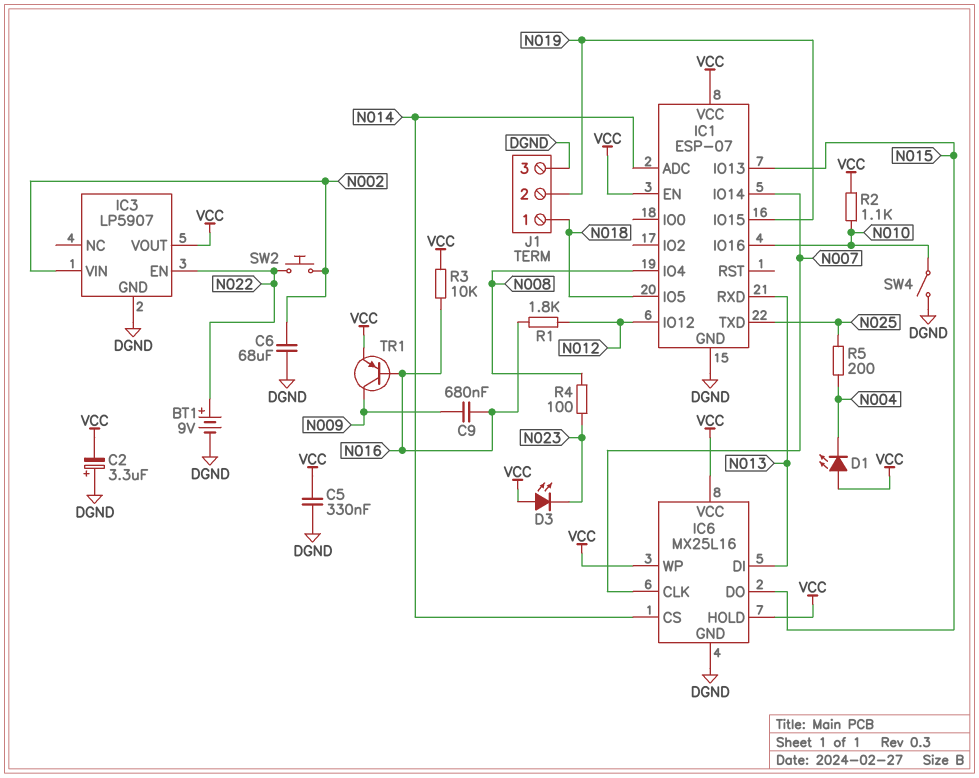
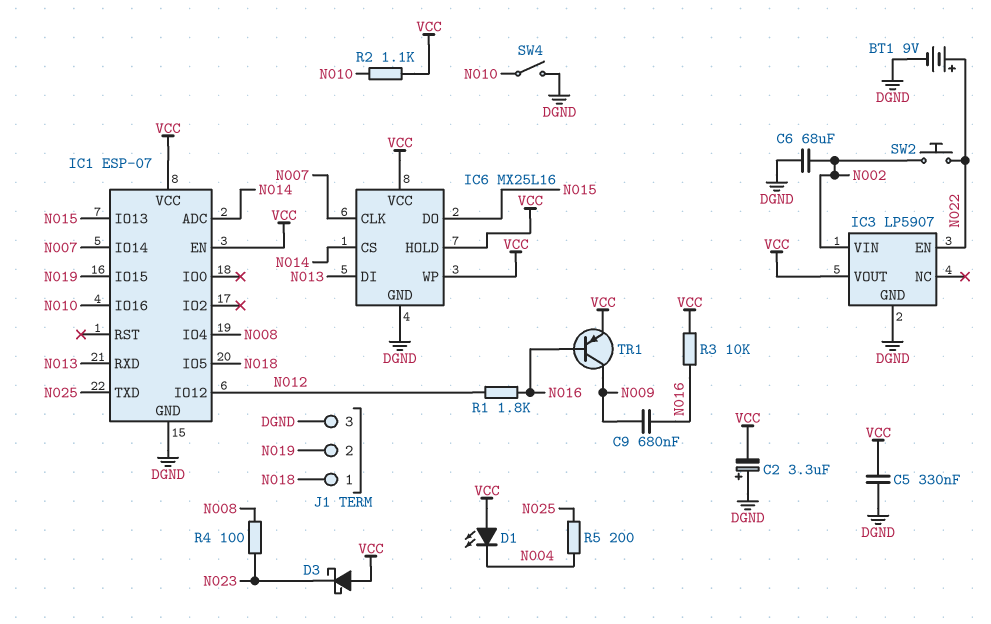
D3: LED (A VCC, K N023) -> schottky (A VCC, K N023)

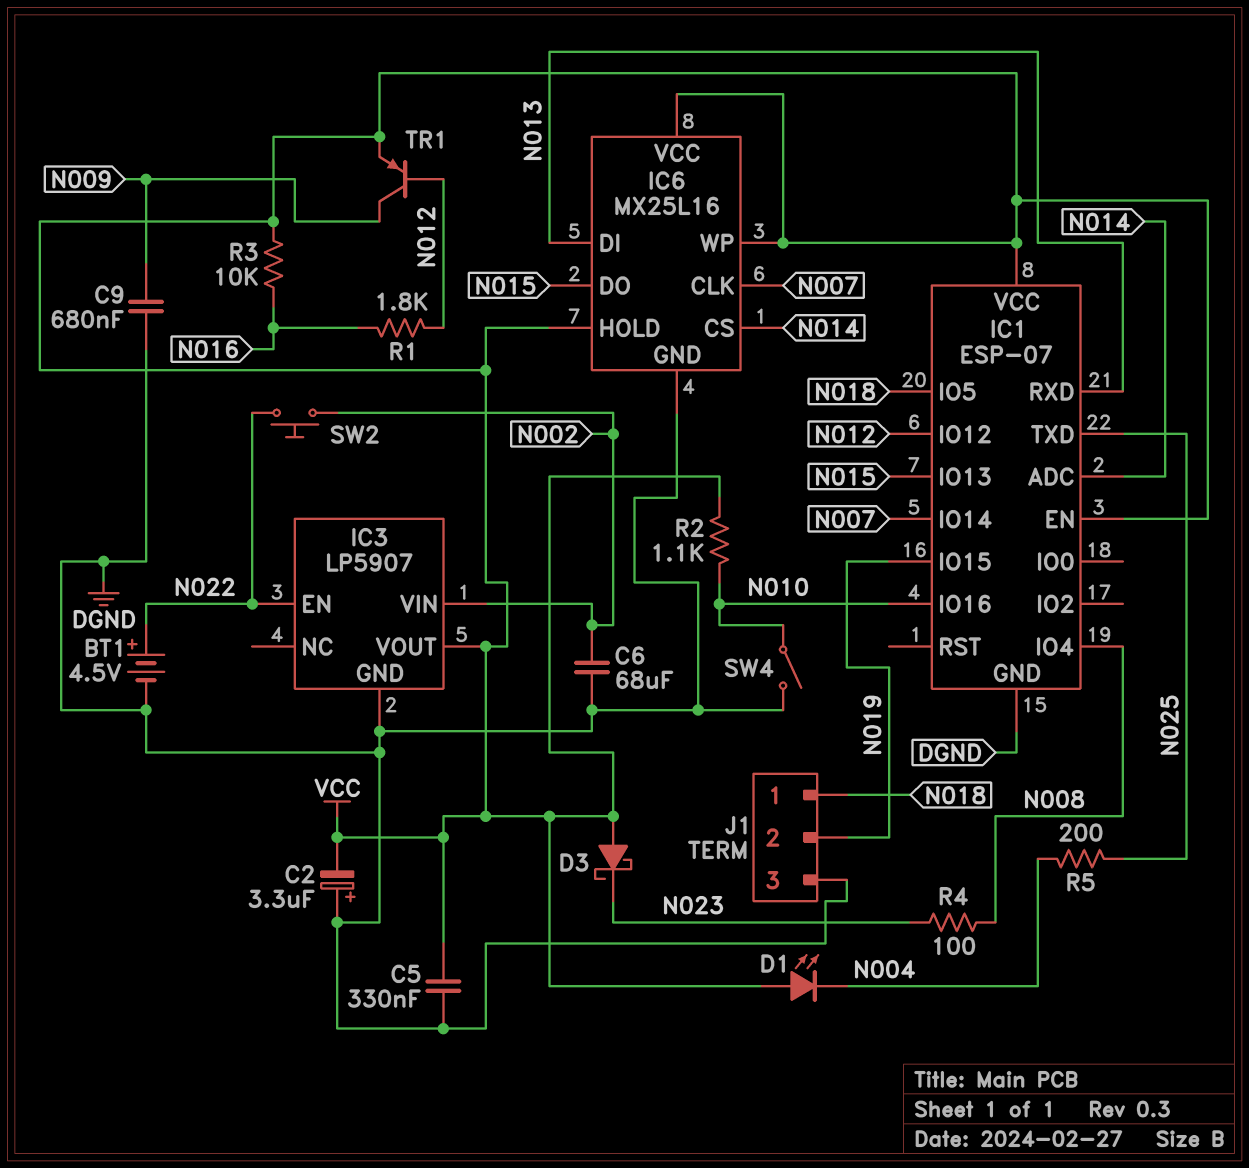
BT1: 9V (plus N022, minus DGND) -> 4.5V (plus N022, minus DGND)
C9: 680nF (N009, N016) -> 680nF (DGND, N009)
TR1: PNP (B N016, C N009, E VCC) -> PNP (B N012, C N009, E VCC)

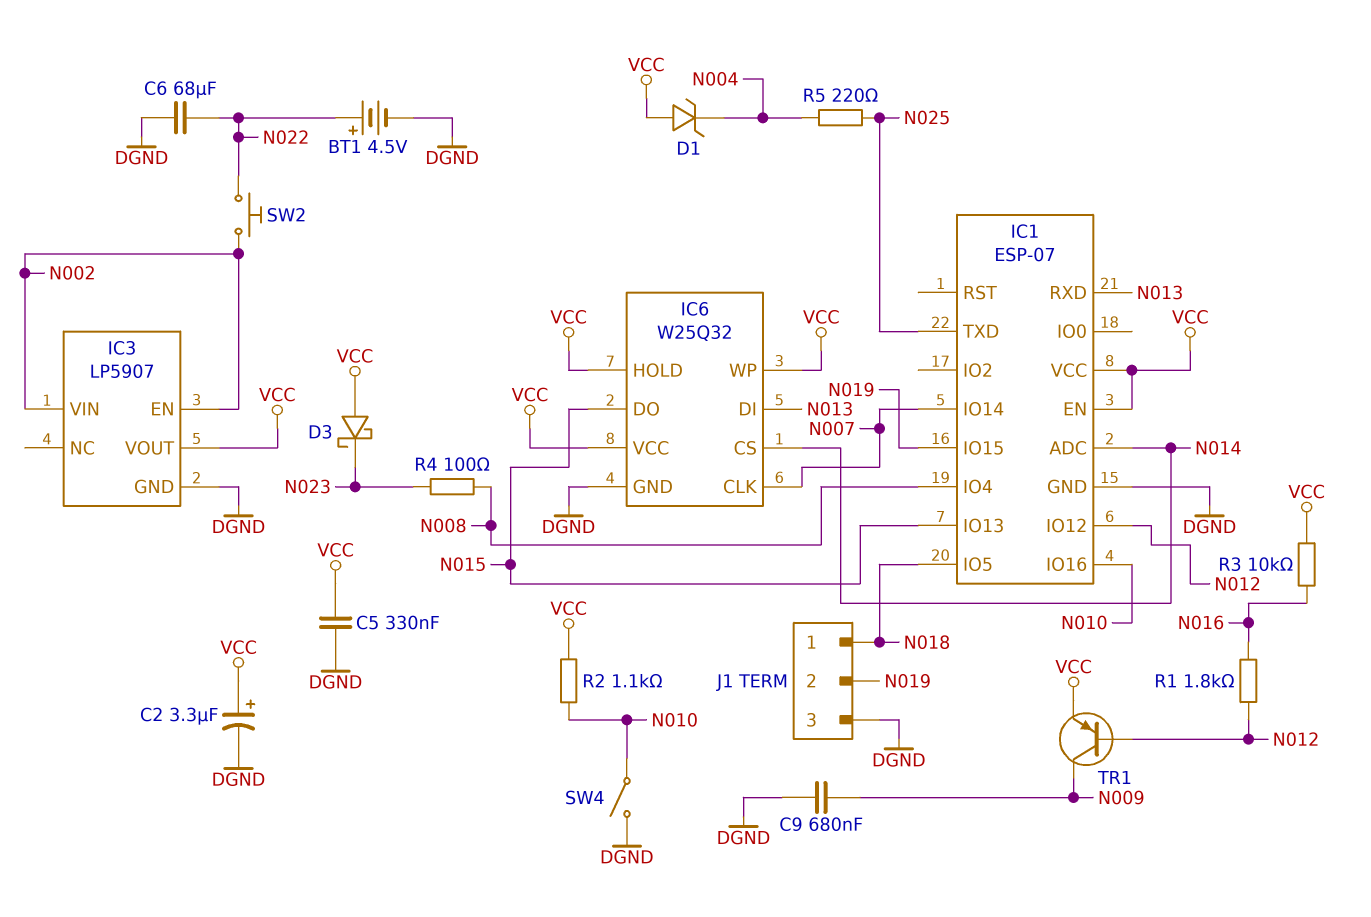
C2: 3.3uF (plus DGND, minus VCC) -> 3.3uF (plus VCC, minus DGND)
C6: 68uF (DGND, N002) -> 68uF (DGND, N022)
D1: LED (A VCC, K N004) -> zener (A VCC, K N004)
IC3 pin EN: N022 -> N002
IC6: MX25L16 -> W25Q32
R5: 200 (N004, N025) -> 220 (N004, N025)

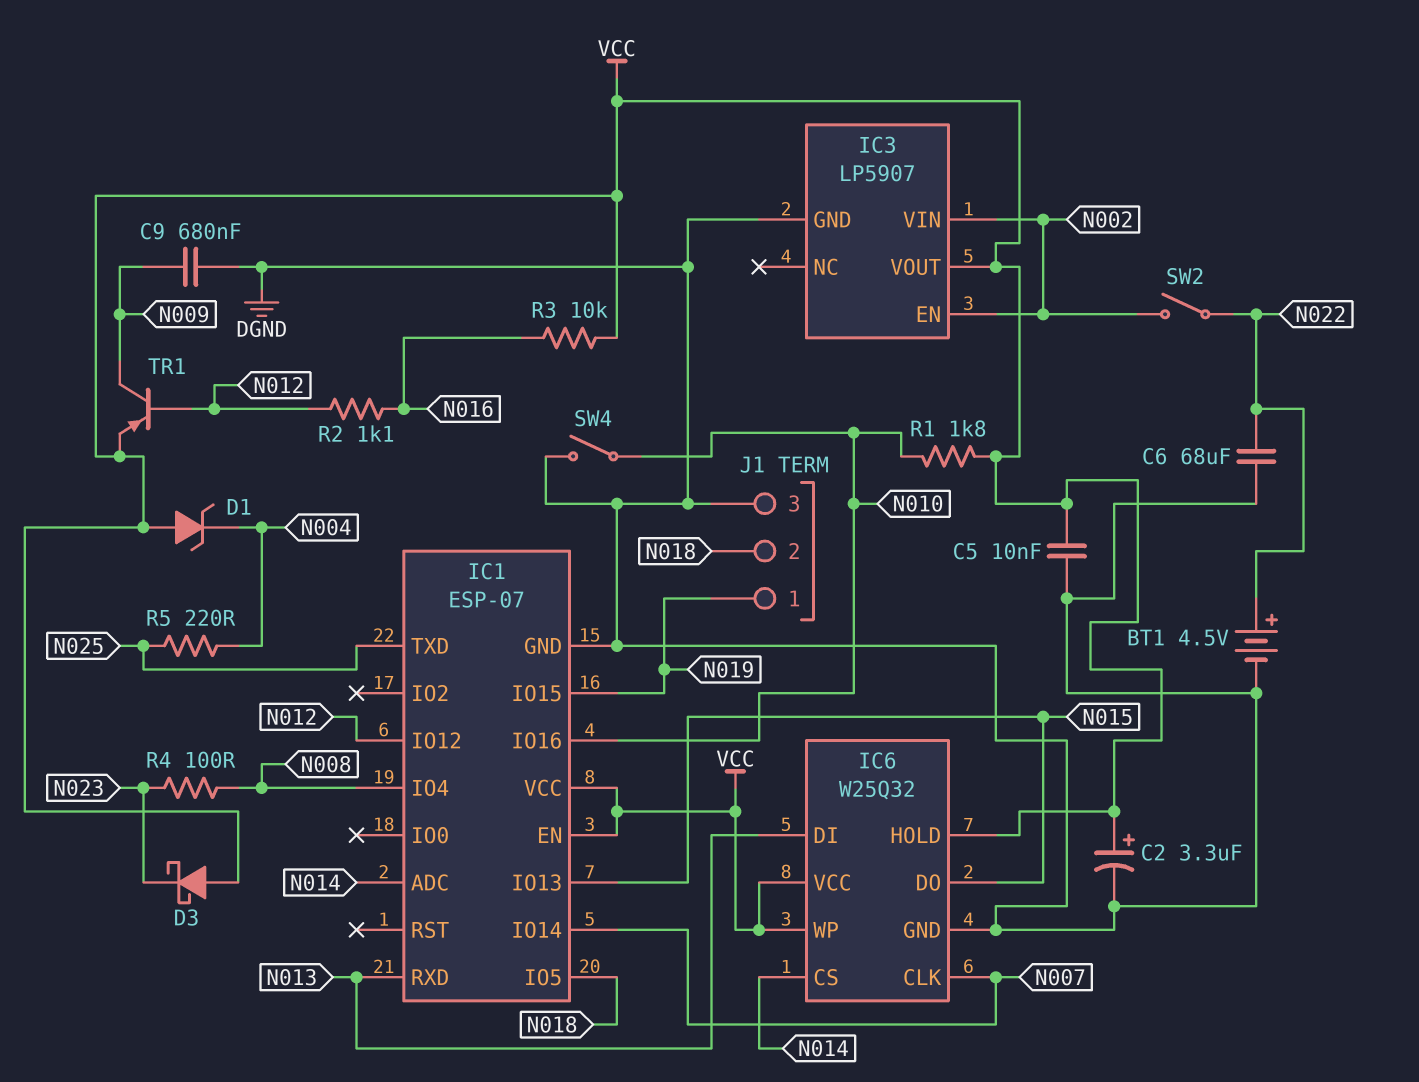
C5: 330nF (DGND, VCC) -> 10nF (DGND, VCC)
J1 pin 1: N018 -> N019
J1 pin 2: N019 -> N018
R1: 1.8k (N012, N016) -> 1.8k (N010, VCC)
R2: 1.1k (N010, VCC) -> 1.1k (N012, N016)
SW2: button (N002, N022) -> switch (N002, N022)

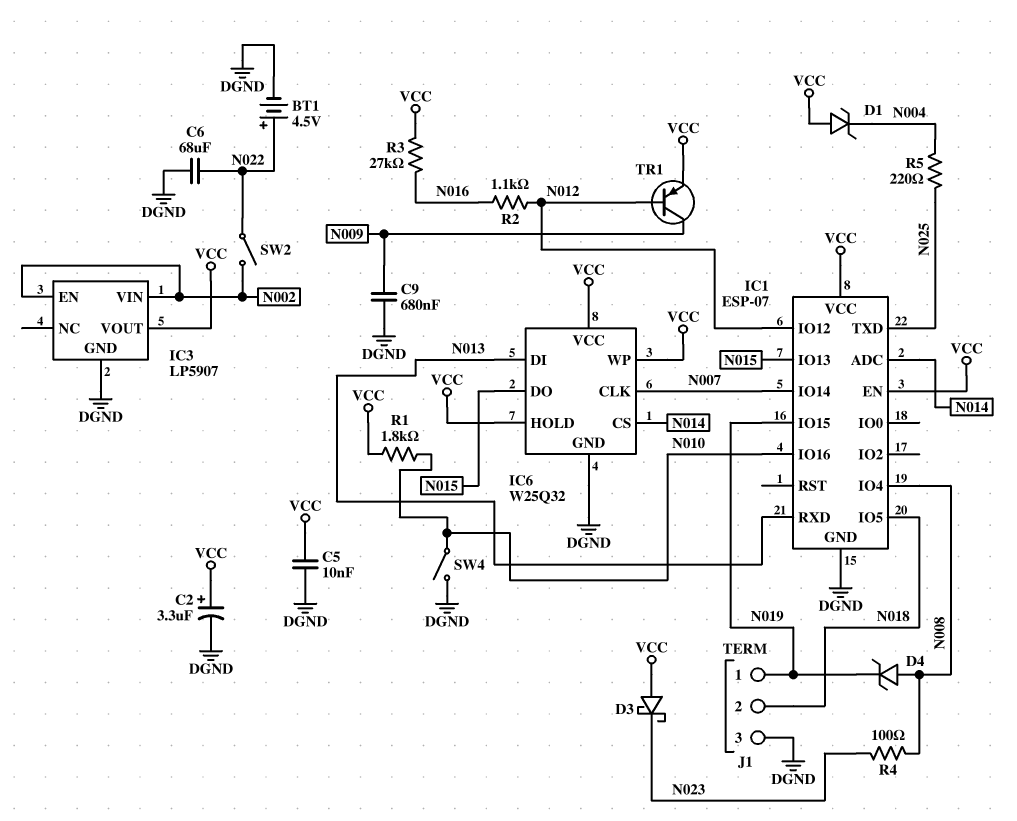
D4: none -> zener (A N008, K N019)
R3: 10k (N016, VCC) -> 27k (N016, VCC)

